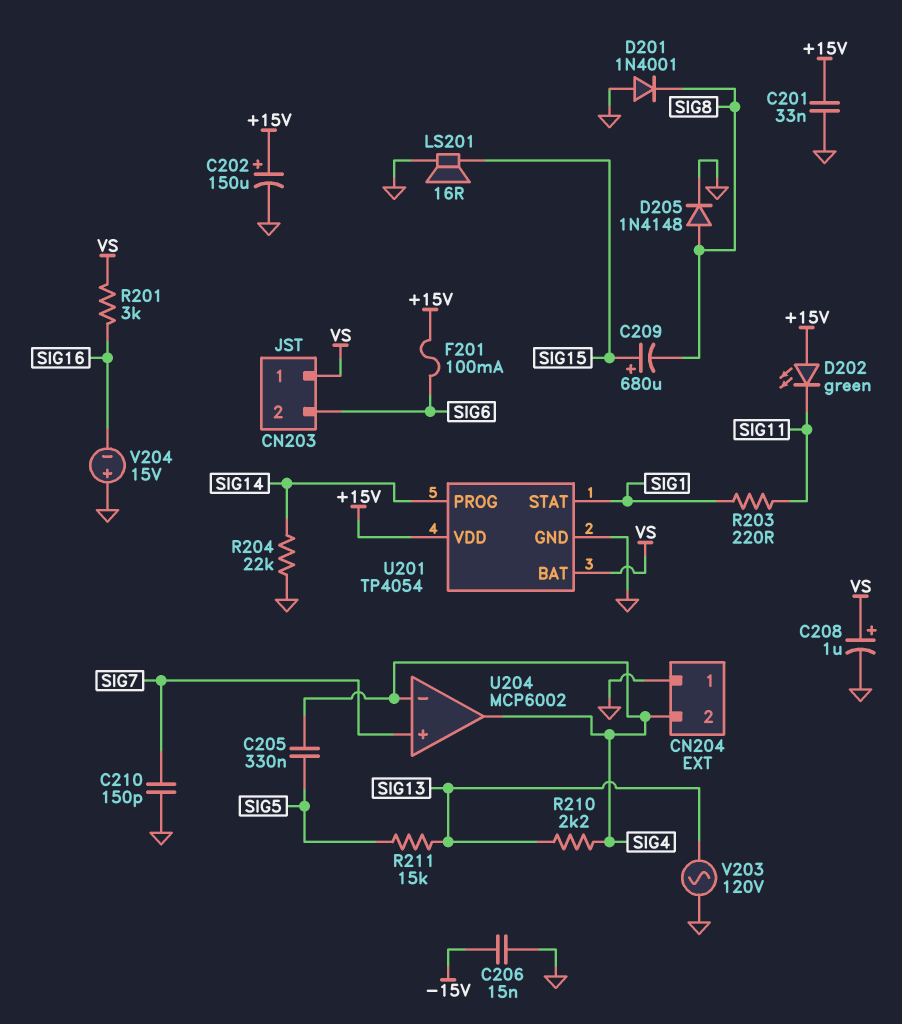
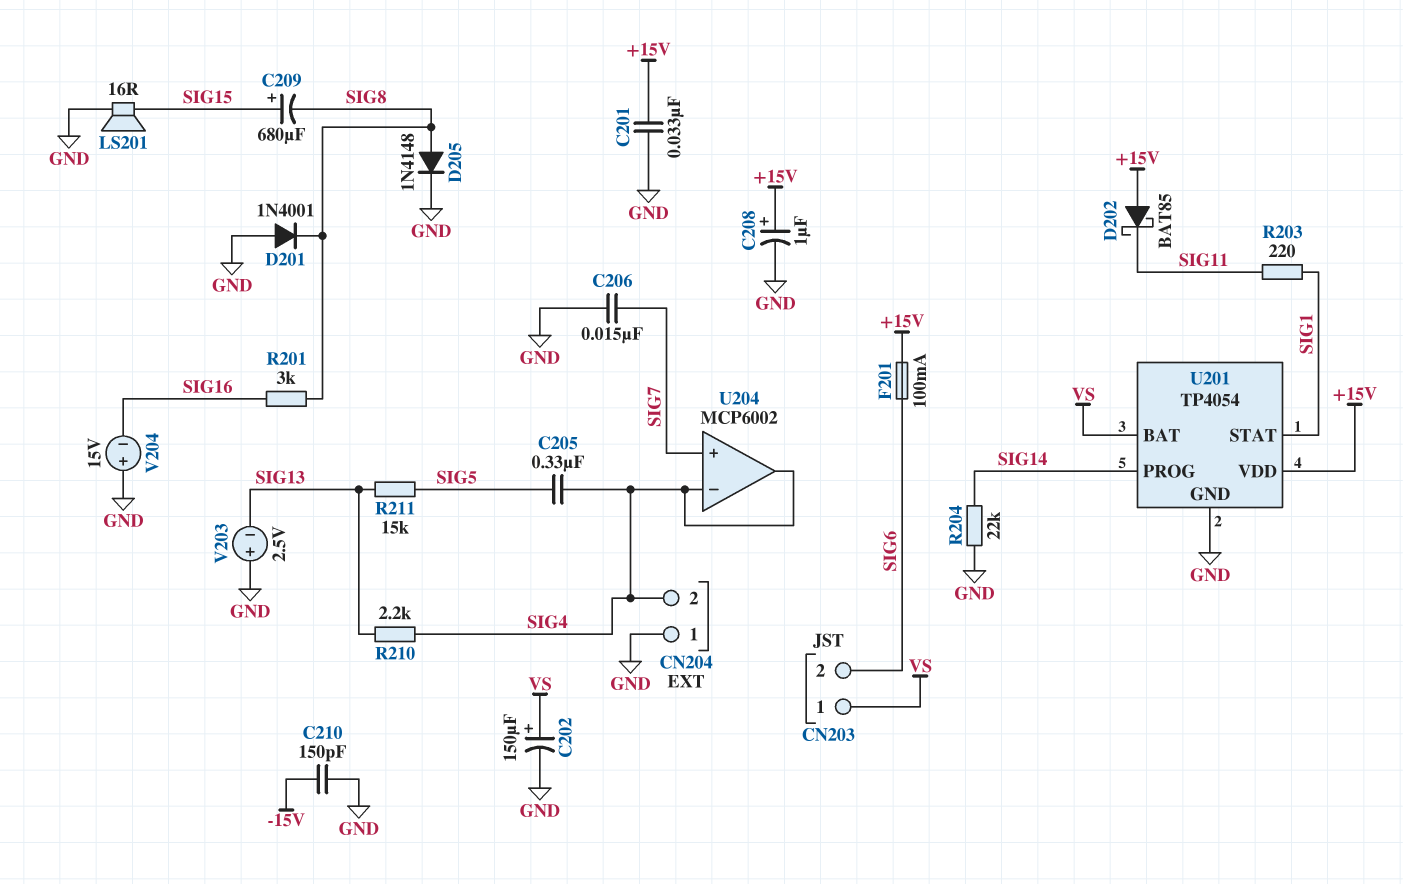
C202: 150uF (plus +15V, minus GND) -> 150uF (plus VS, minus GND)
C206: 15nF (-15V, GND) -> 15nF (GND, SIG7)
C208: 1uF (plus VS, minus GND) -> 1uF (plus +15V, minus GND)
C210: 150pF (GND, SIG7) -> 150pF (-15V, GND)
D202: LED green (A +15V, K SIG11) -> schottky BAT85 (A +15V, K SIG11)
R201: 3k (SIG16, VS) -> 3k (SIG8, SIG16)
V203: AC 120V (GND, SIG13) -> 2.5V (plus GND, minus SIG13)

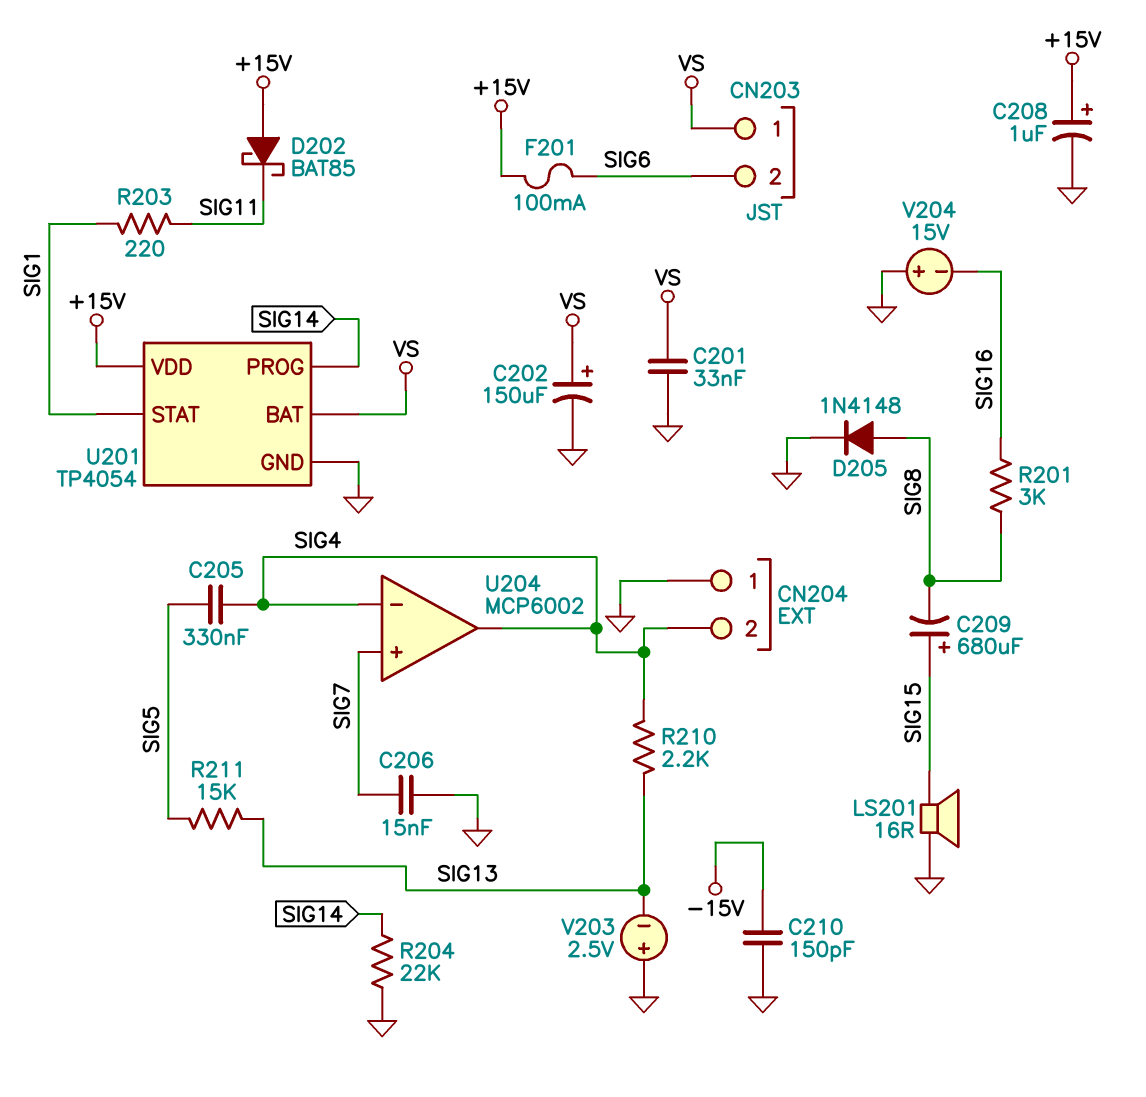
C201: 33nF (+15V, GND) -> 33nF (GND, VS)
D201: diode 1N4001 (A GND, K SIG8) -> none

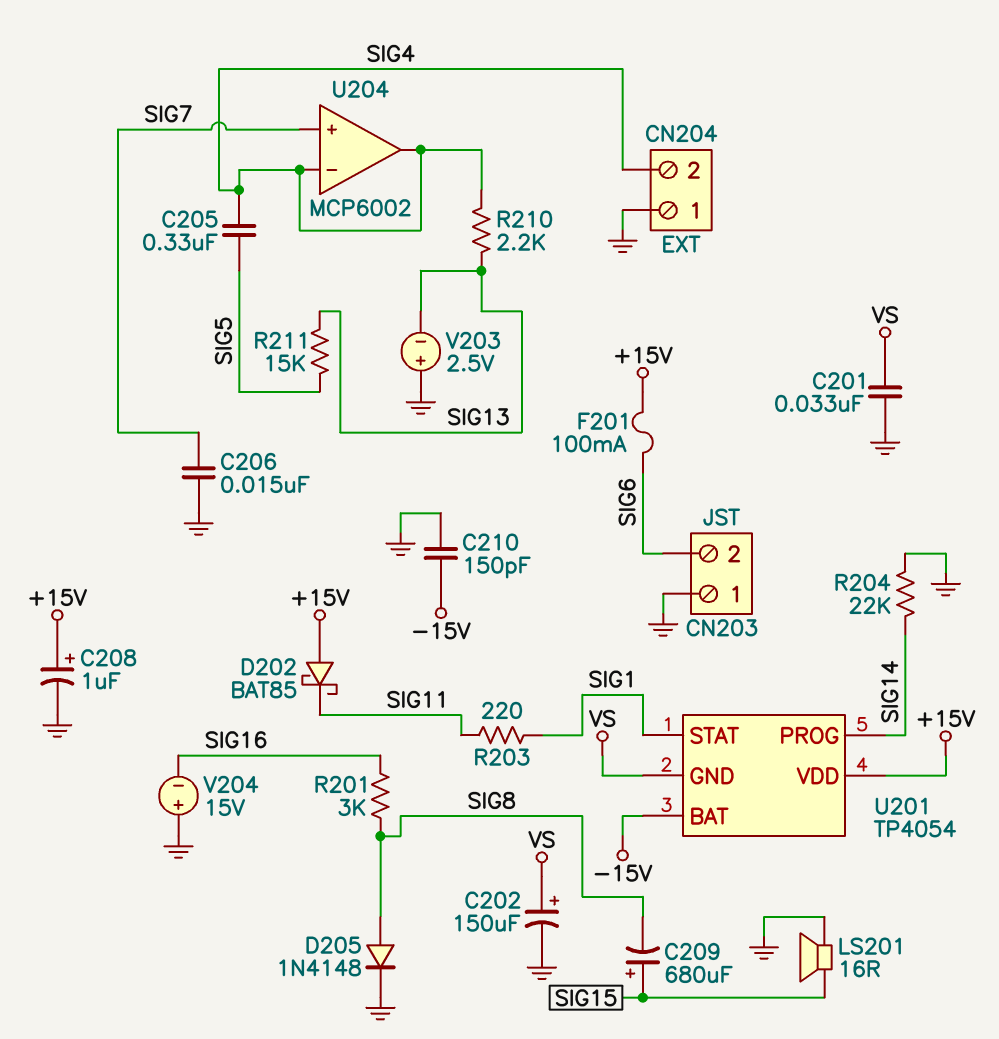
CN203 pin 1: VS -> GND
U201 pin BAT: VS -> -15V
U201 pin GND: GND -> VS

